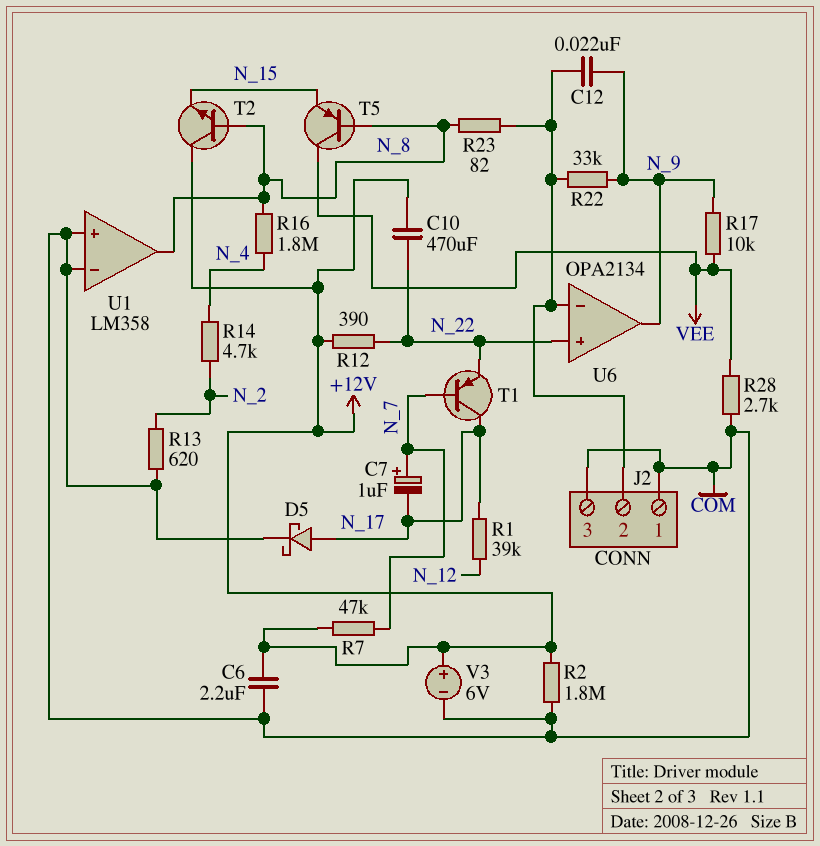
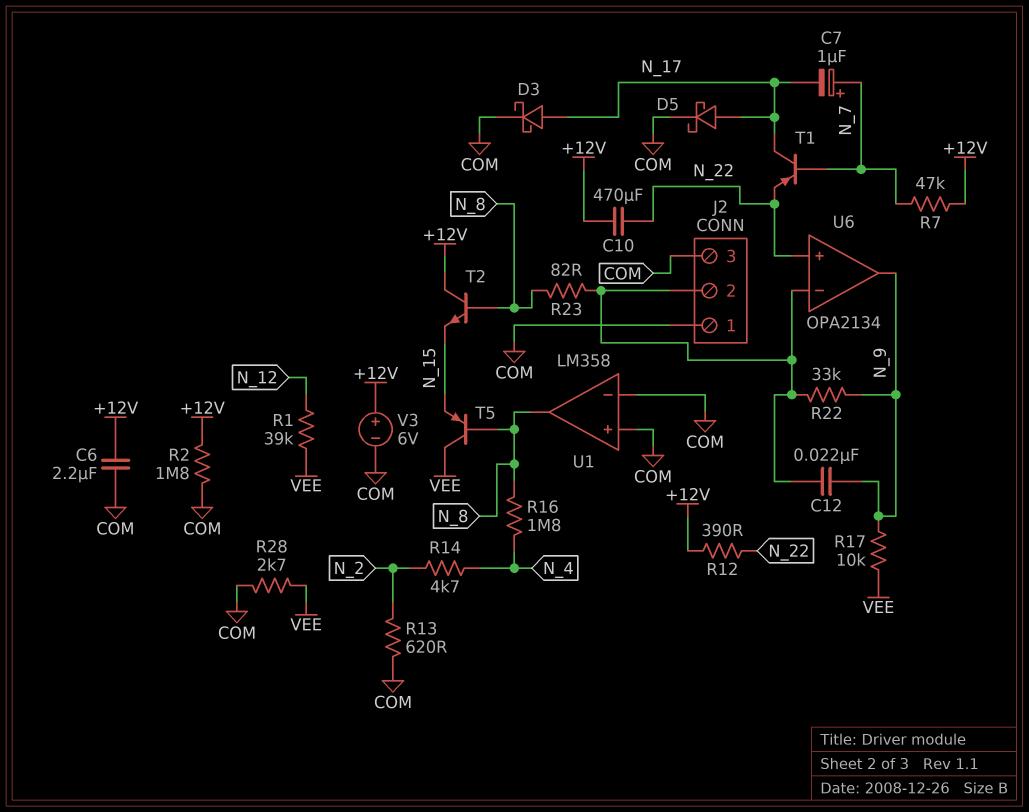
D3: none -> schottky (A N_17, K COM)
R1: 39k (N_12, N_17) -> 39k (N_12, VEE)

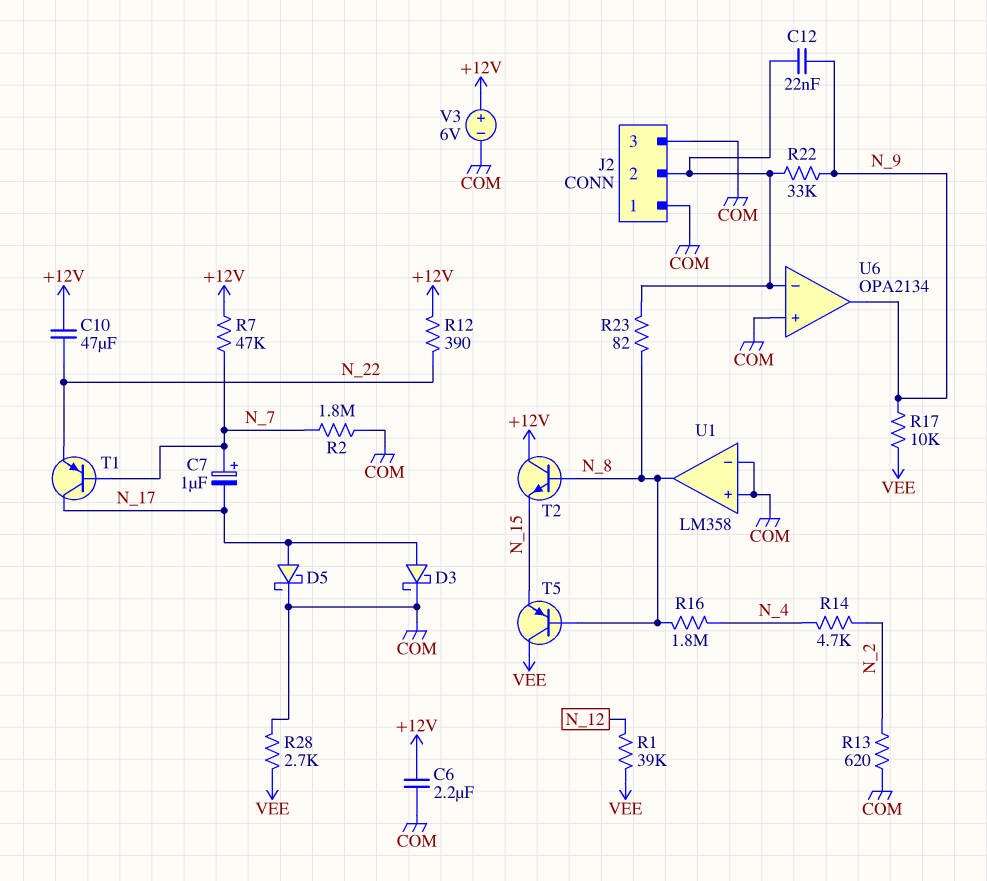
C10: 470uF (+12V, N_22) -> 47uF (+12V, N_22)
R2: 1.8M (+12V, COM) -> 1.8M (COM, N_7)
U6 pin in+: N_22 -> COM

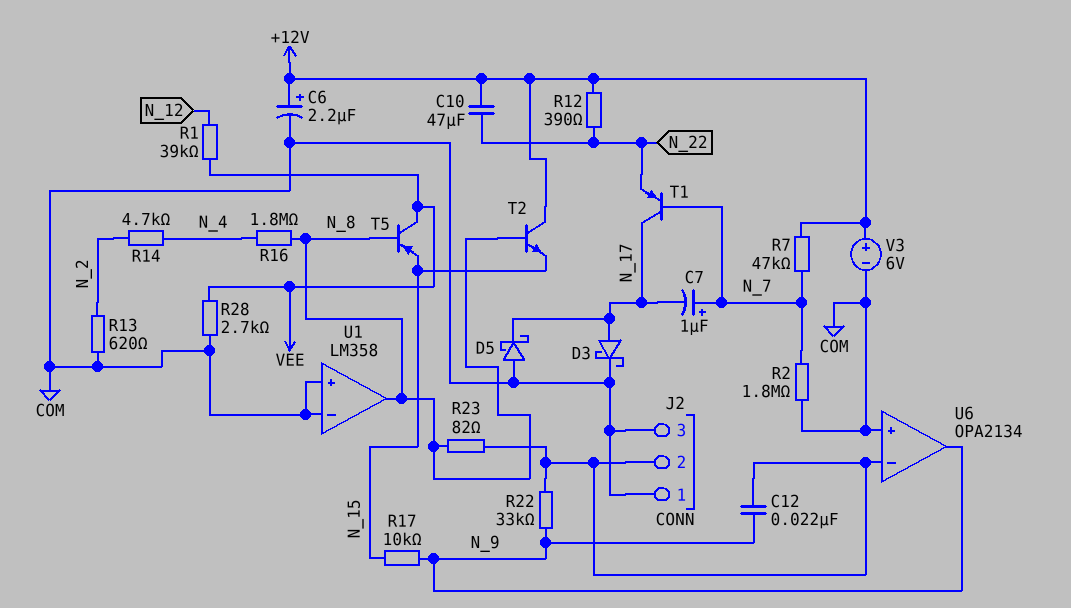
C6: 2.2uF (+12V, COM) -> 2.2uF (plus +12V, minus COM)
D5: schottky (A N_17, K COM) -> schottky (A COM, K N_17)
R17: 10k (N_9, VEE) -> 10k (N_9, N_15)

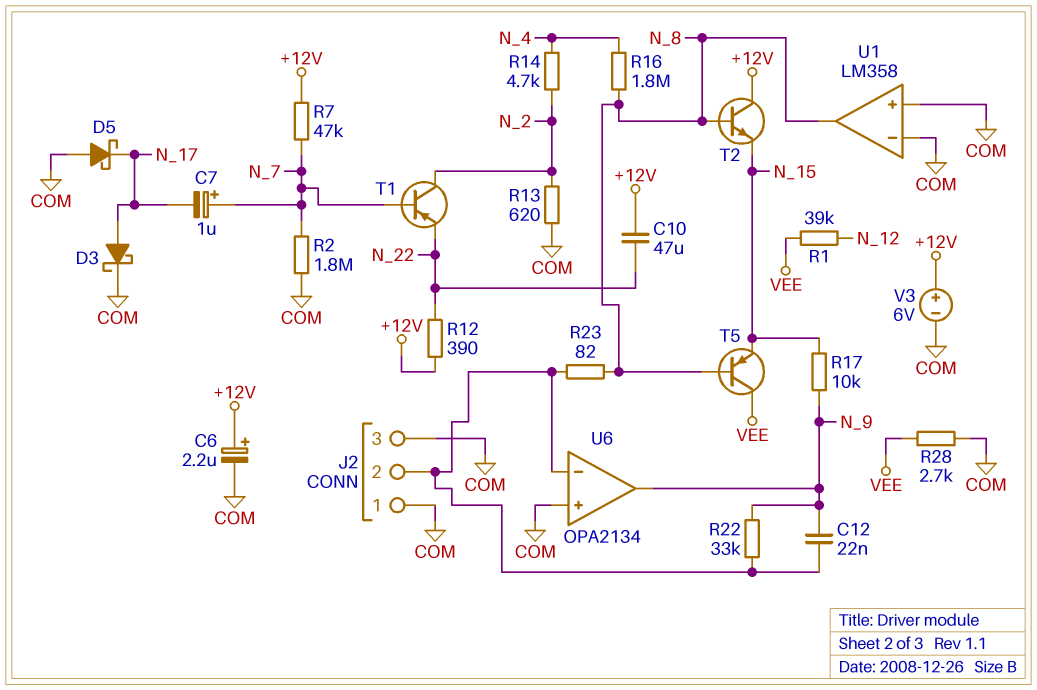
T1: PNP (B N_7, C N_17, E N_22) -> PNP (B N_7, C N_2, E N_22)

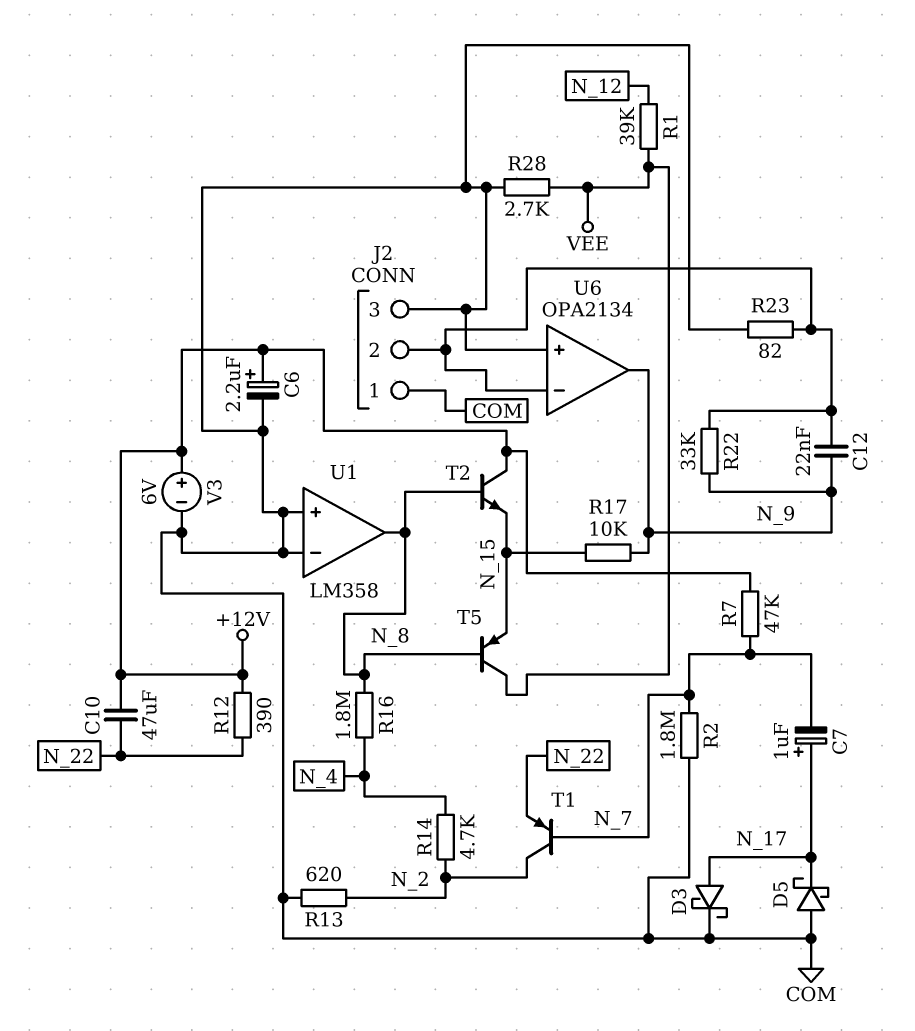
C7: 1uF (plus N_7, minus N_17) -> 1uF (plus N_17, minus N_7)
R23: 82 (J2/2, N_8) -> 82 (COM, J2/2)

